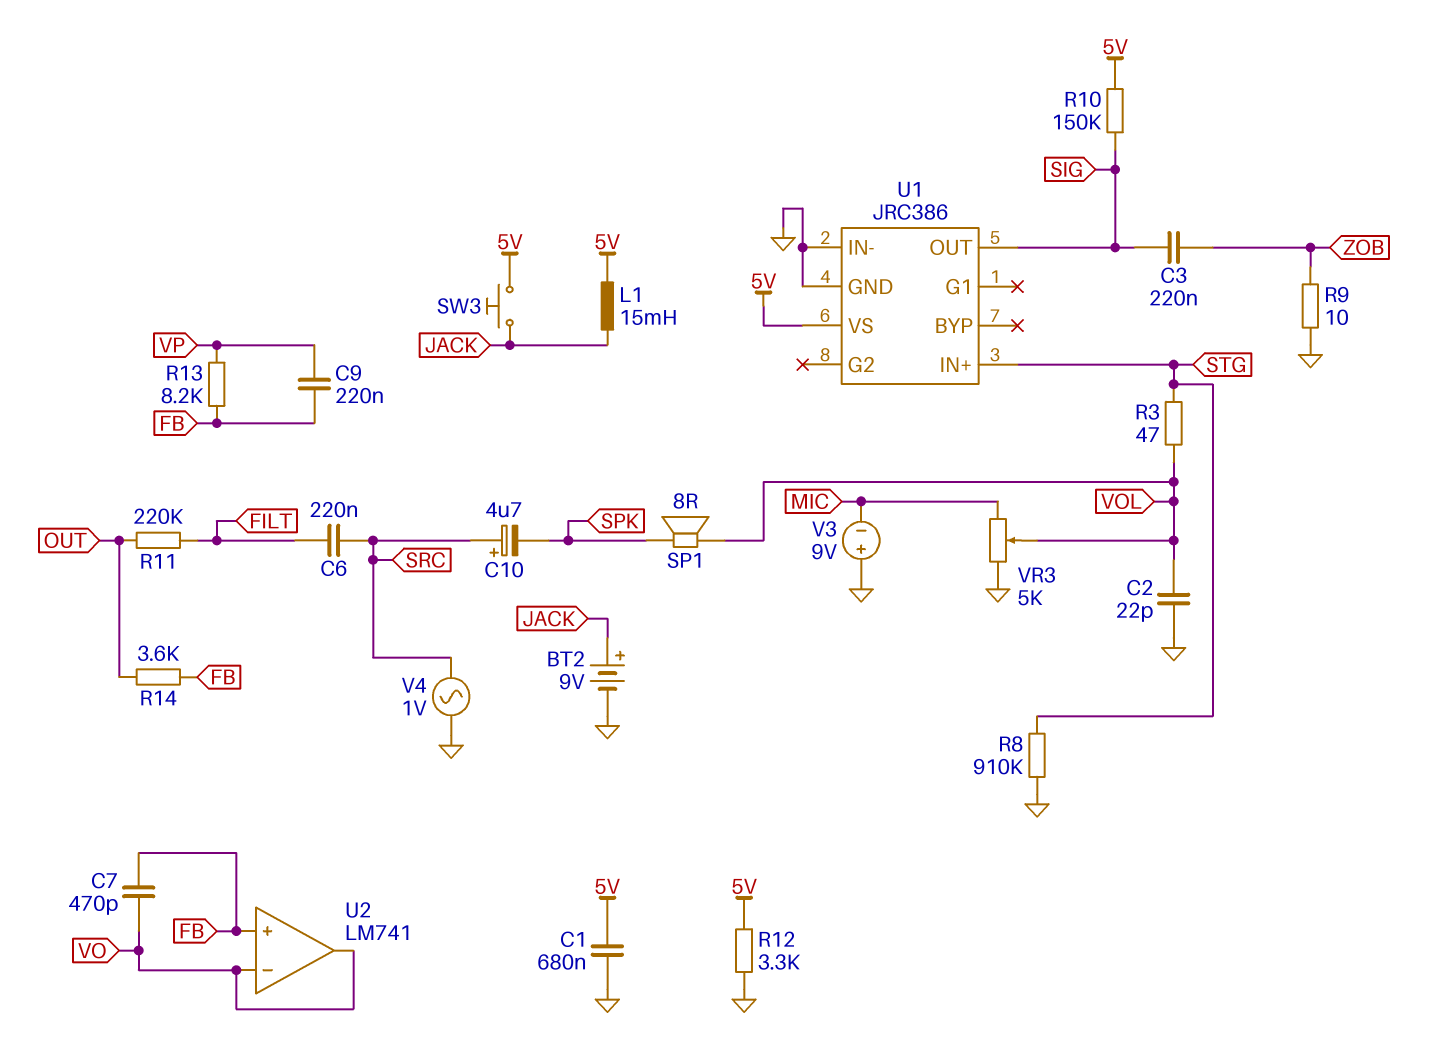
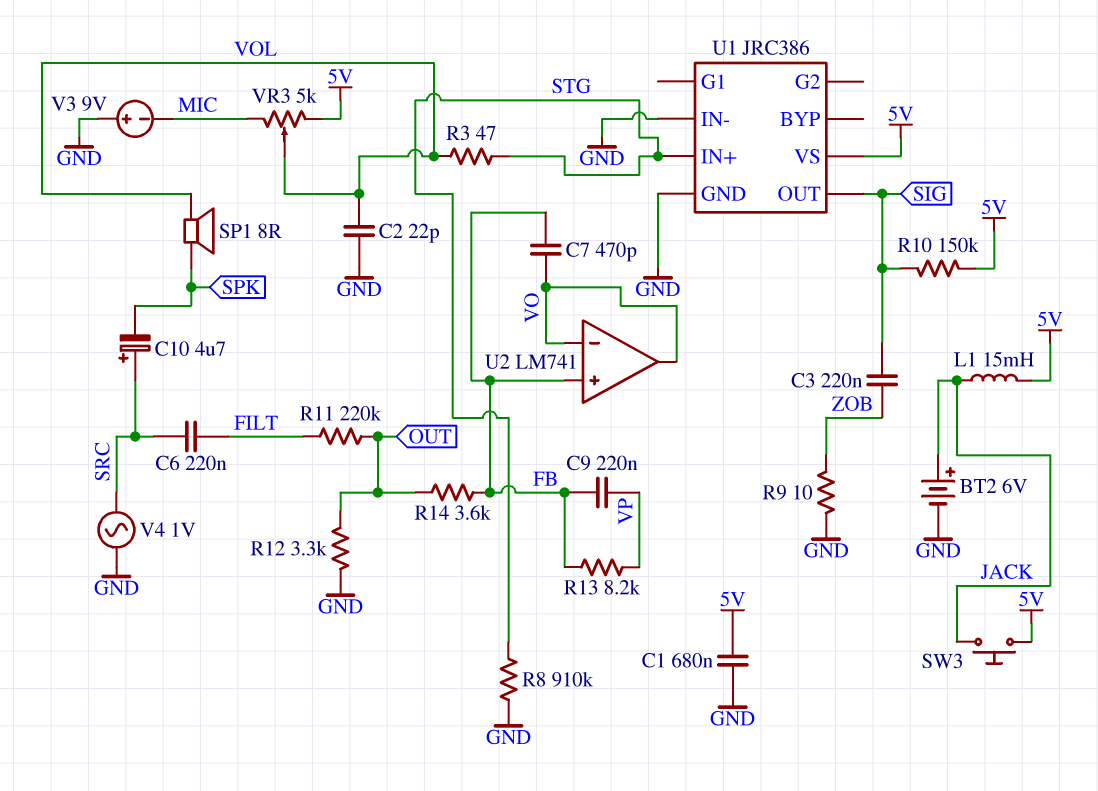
BT2: 9V (plus JACK, minus GND) -> 6V (plus JACK, minus GND)
R12: 3.3k (5V, GND) -> 3.3k (GND, OUT)
VR3: 5k (GND, MIC, wiper VOL) -> 5k (5V, MIC, wiper VOL)

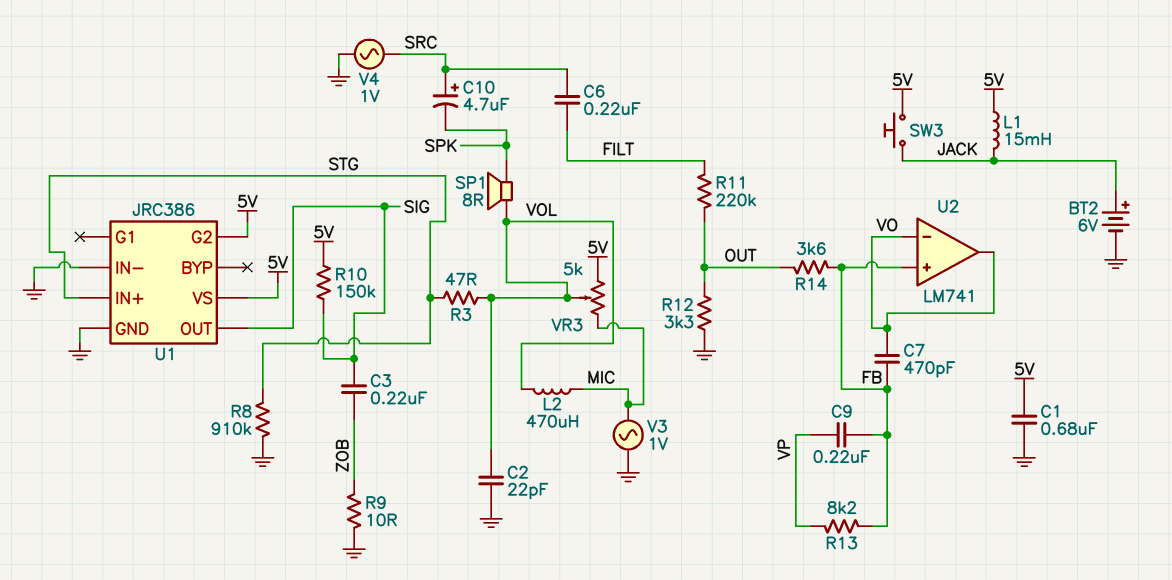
L2: none -> 470uH (MIC, VOL)
U1 pin G2: none -> 5V
V3: 9V (plus GND, minus MIC) -> AC 1V (GND, MIC)

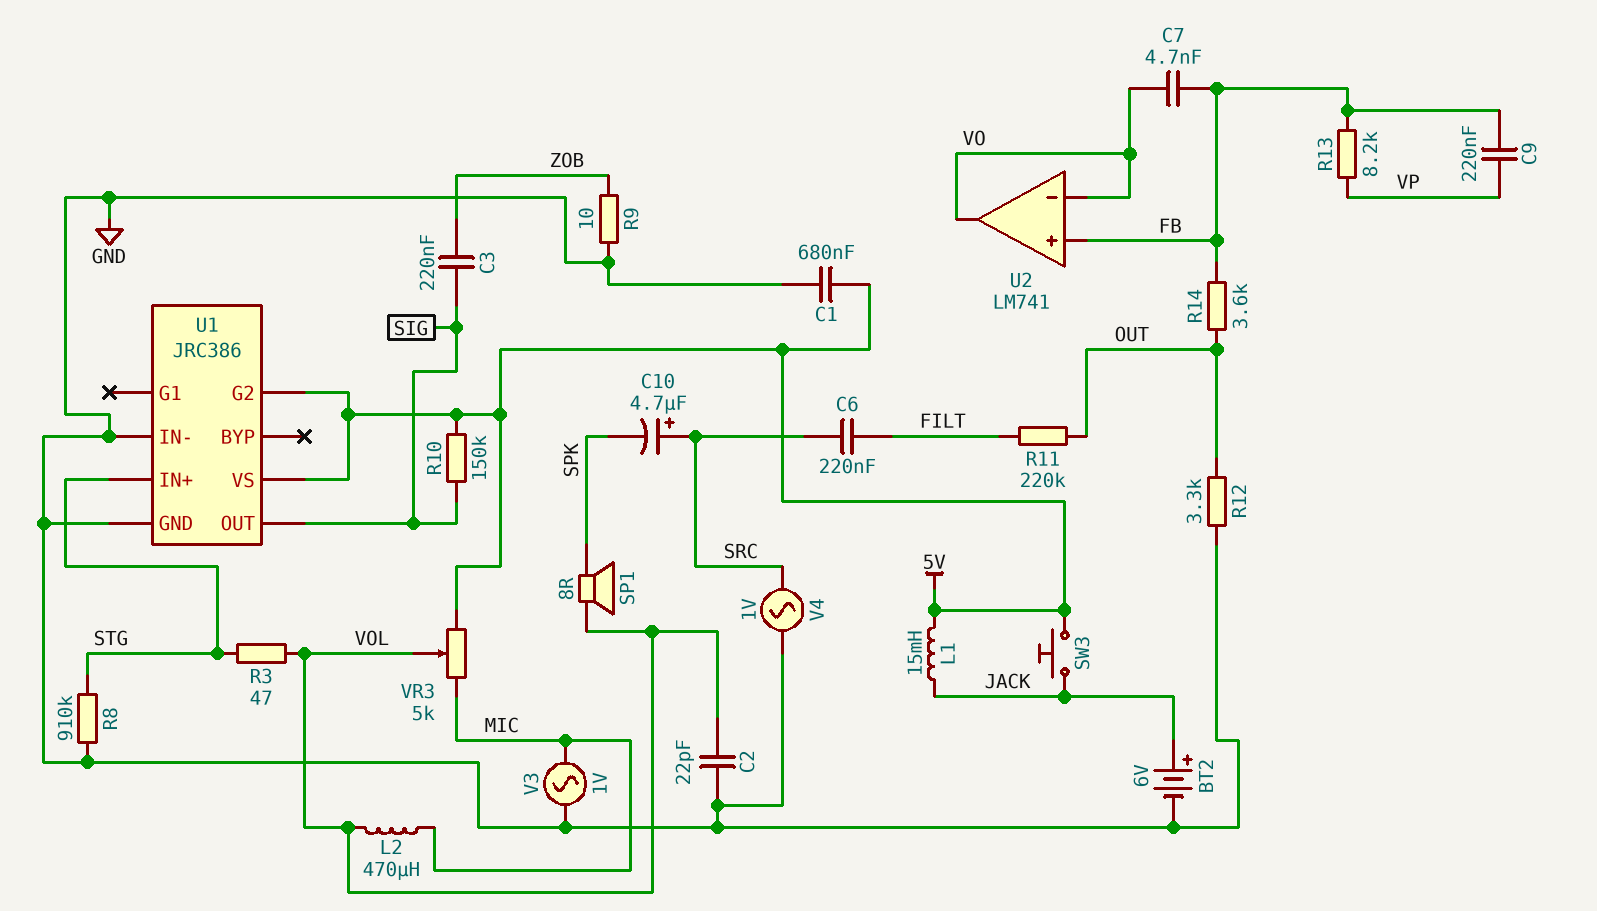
C7: 470pF (FB, VO) -> 4.7nF (FB, VO)

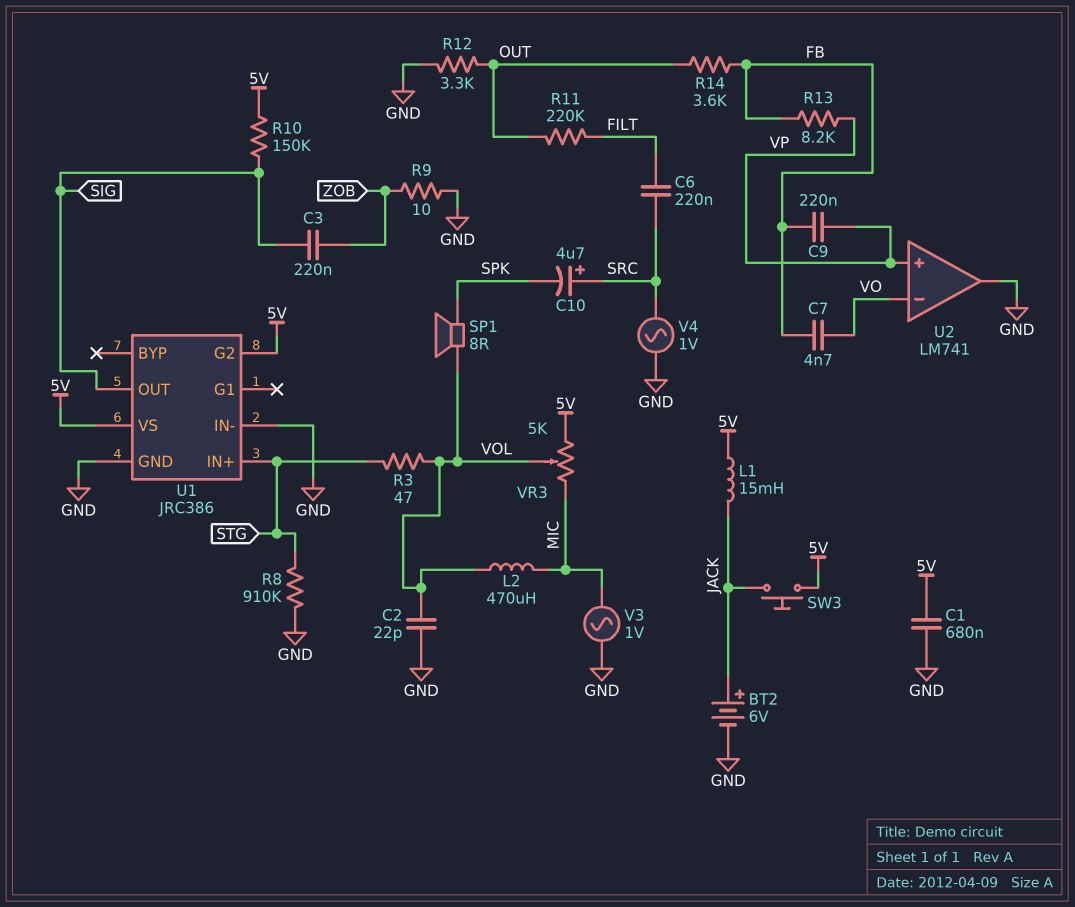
U2 pin in+: FB -> VP
U2 pin out: VO -> GND

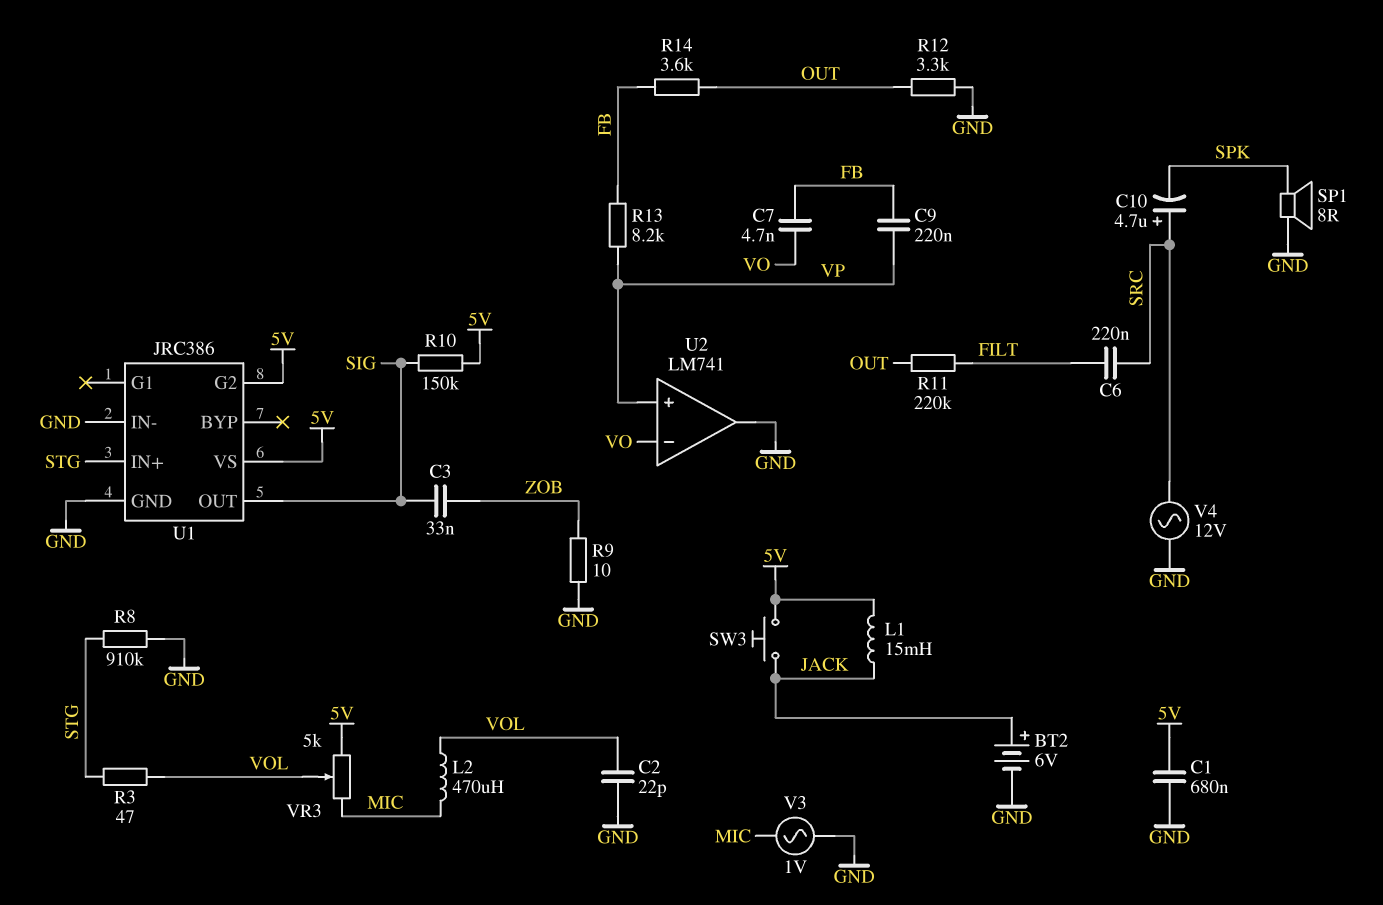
C3: 220nF (SIG, ZOB) -> 33nF (SIG, ZOB)
SP1: speaker 8R (SPK, VOL) -> speaker 8R (GND, SPK)
V4: AC 1V (GND, SRC) -> AC 12V (GND, SRC)

